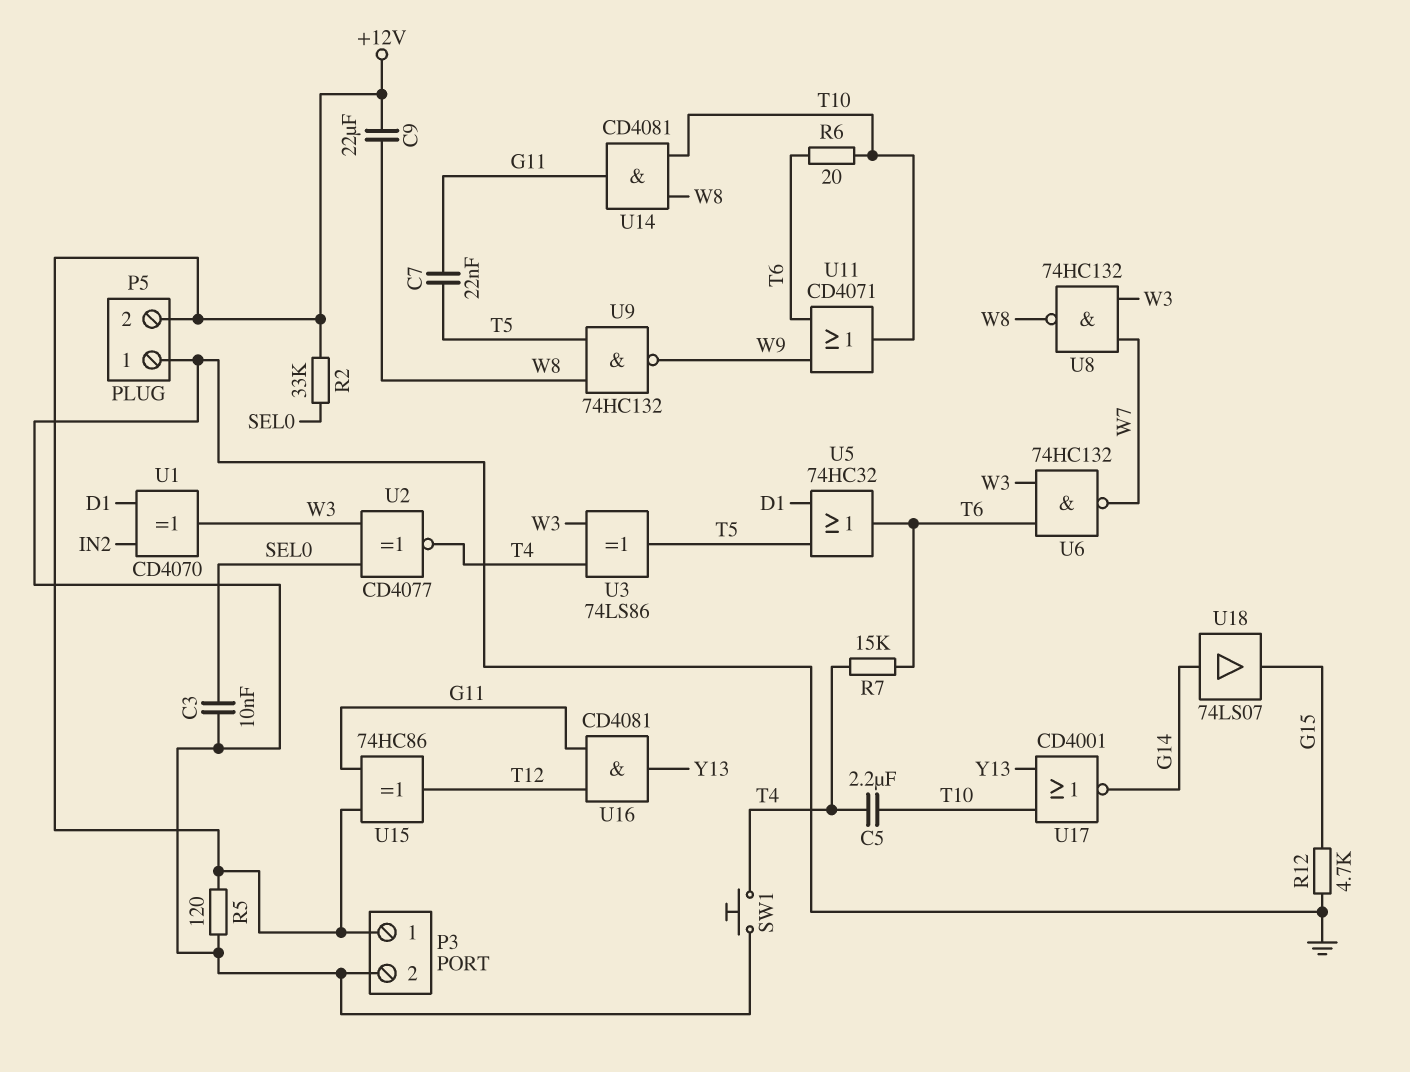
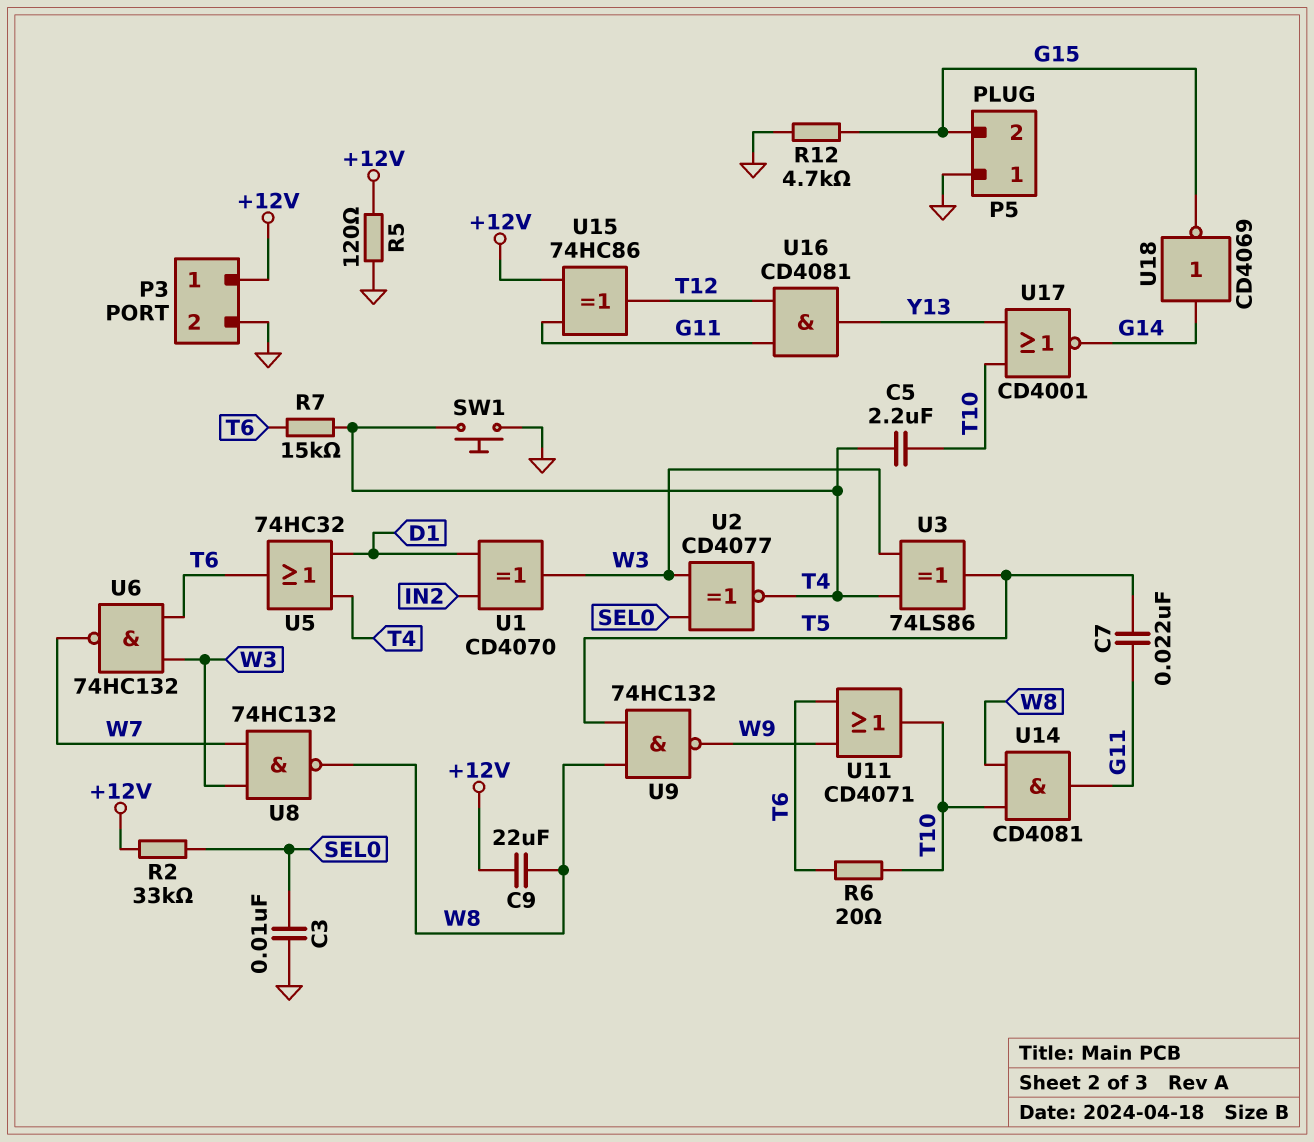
P5 pin 2: +12V -> G15
U5: OR 74HC32 (in D1, in T5, out T6) -> OR 74HC32 (in D1, in T4, out T6)
U18: buffer 74LS07 (in G14, out G15) -> NOT CD4069 (in G14, out G15)

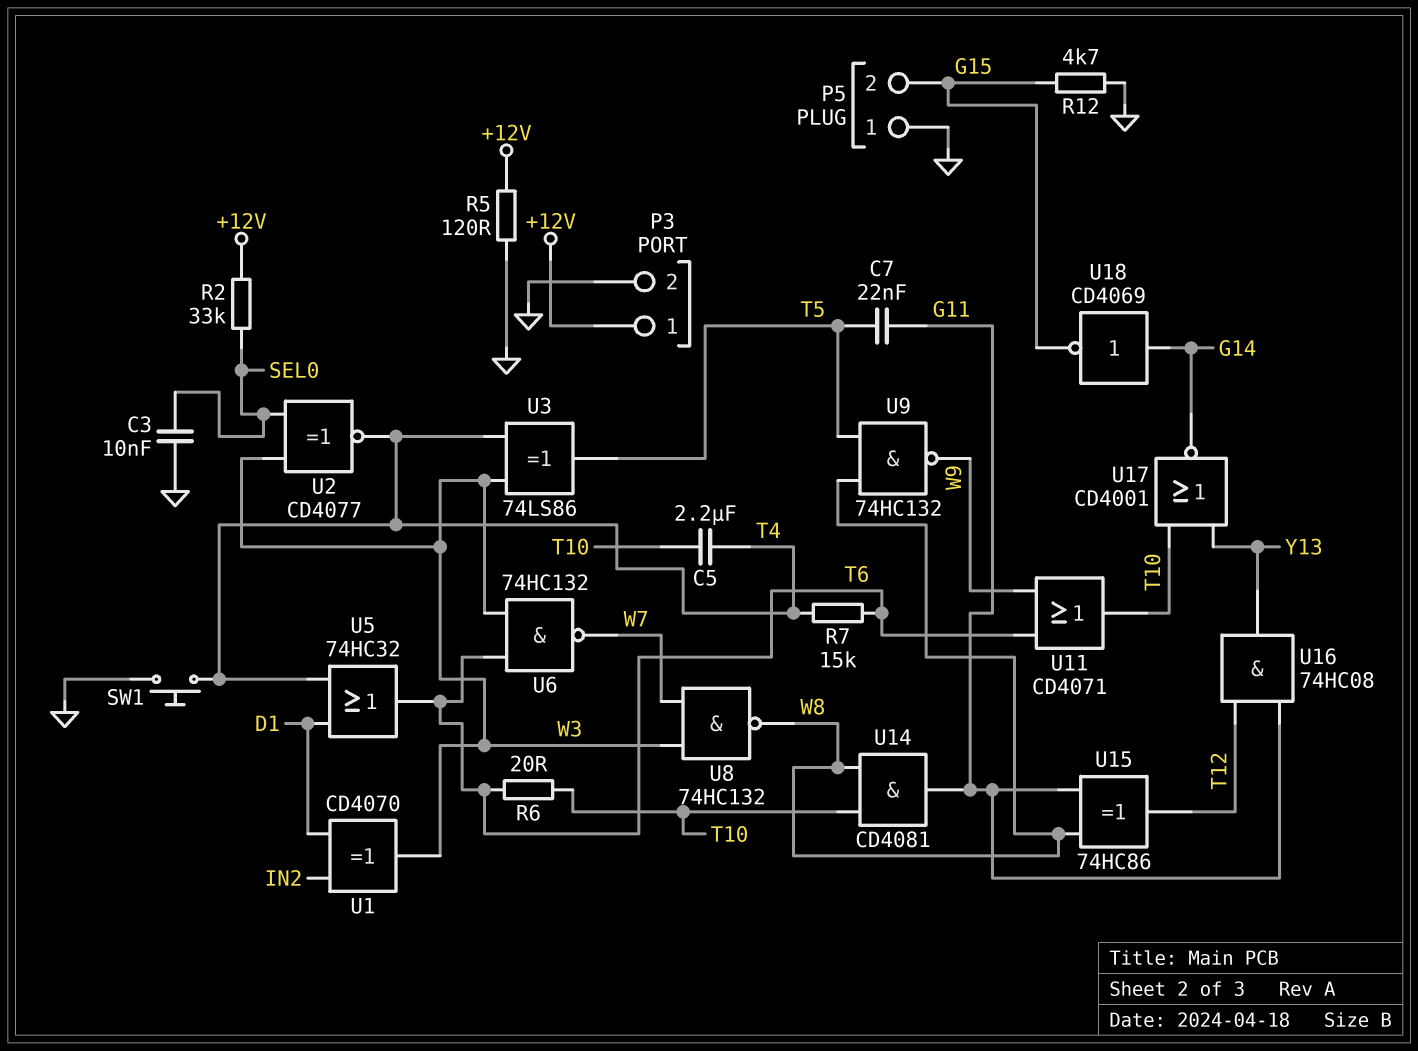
C9: 22uF (+12V, W8) -> none
U15: XOR 74HC86 (in +12V, in G11, out T12) -> XOR 74HC86 (in G11, in W8, out T12)
U16: AND CD4081 (in G11, in T12, out Y13) -> AND 74HC08 (in G11, in T12, out Y13)

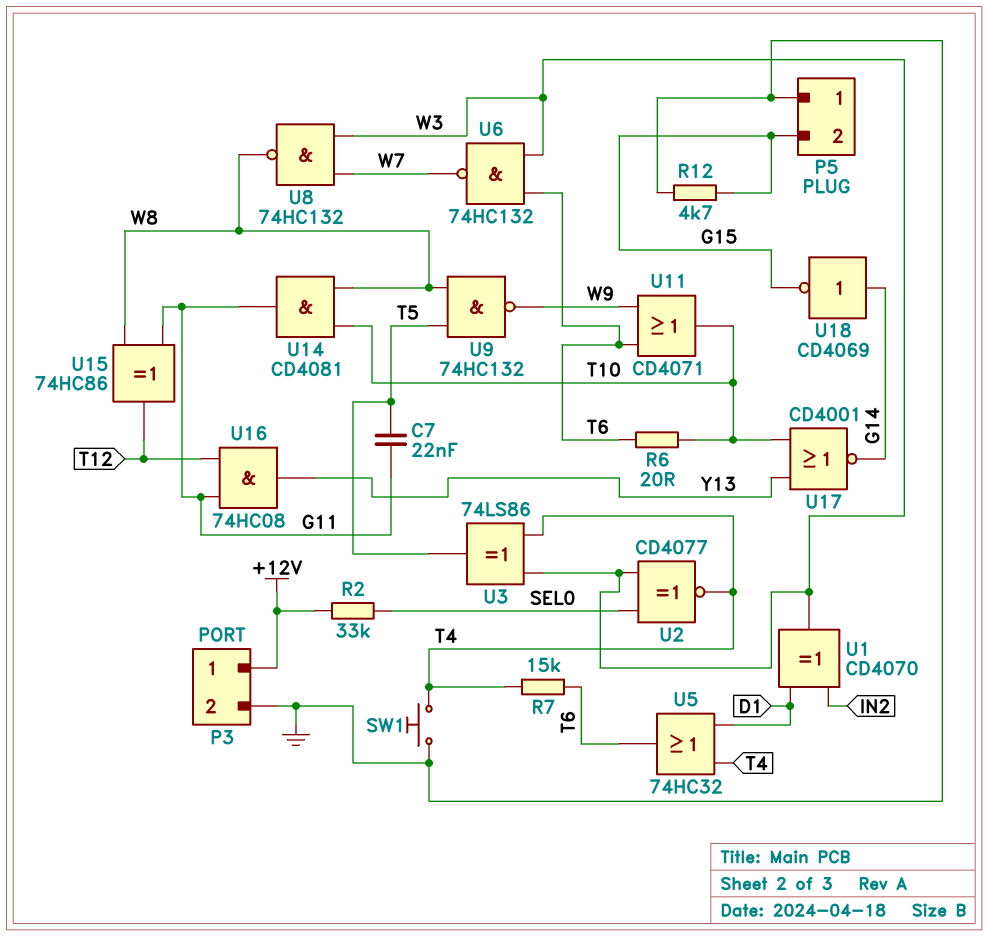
C3: 10nF (GND, SEL0) -> none
C5: 2.2uF (T4, T10) -> none
R5: 120 (+12V, GND) -> none

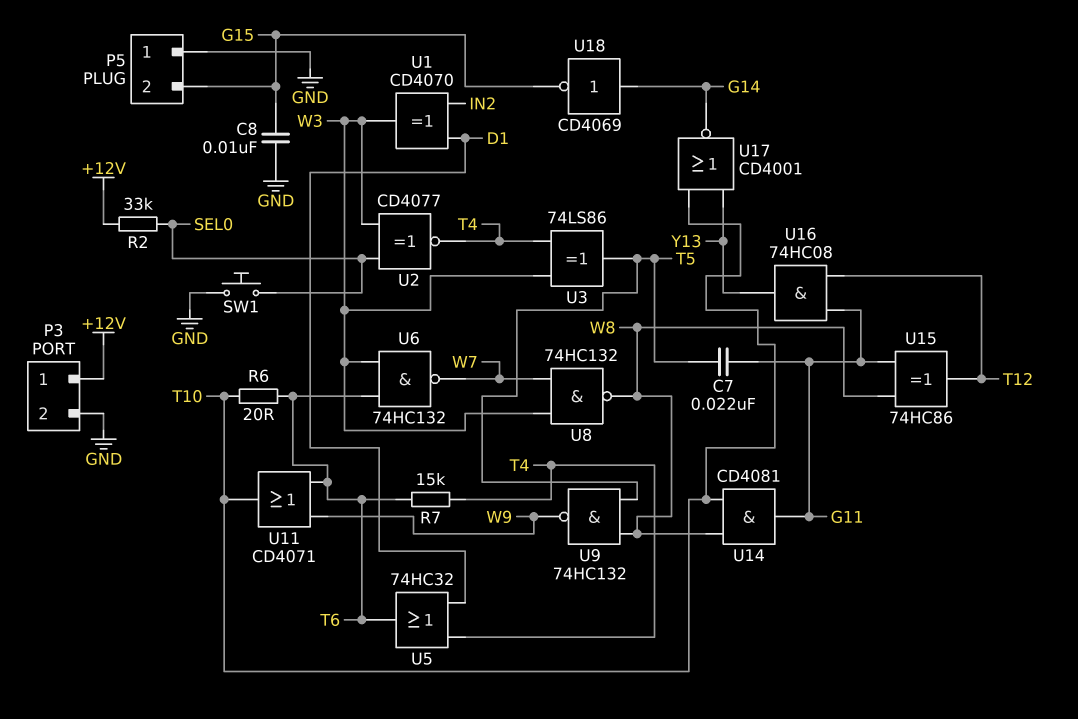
C8: none -> 10nF (G15, GND)
R12: 4.7k (G15, GND) -> none
SW1: button (GND, T4) -> button (GND, SEL0)

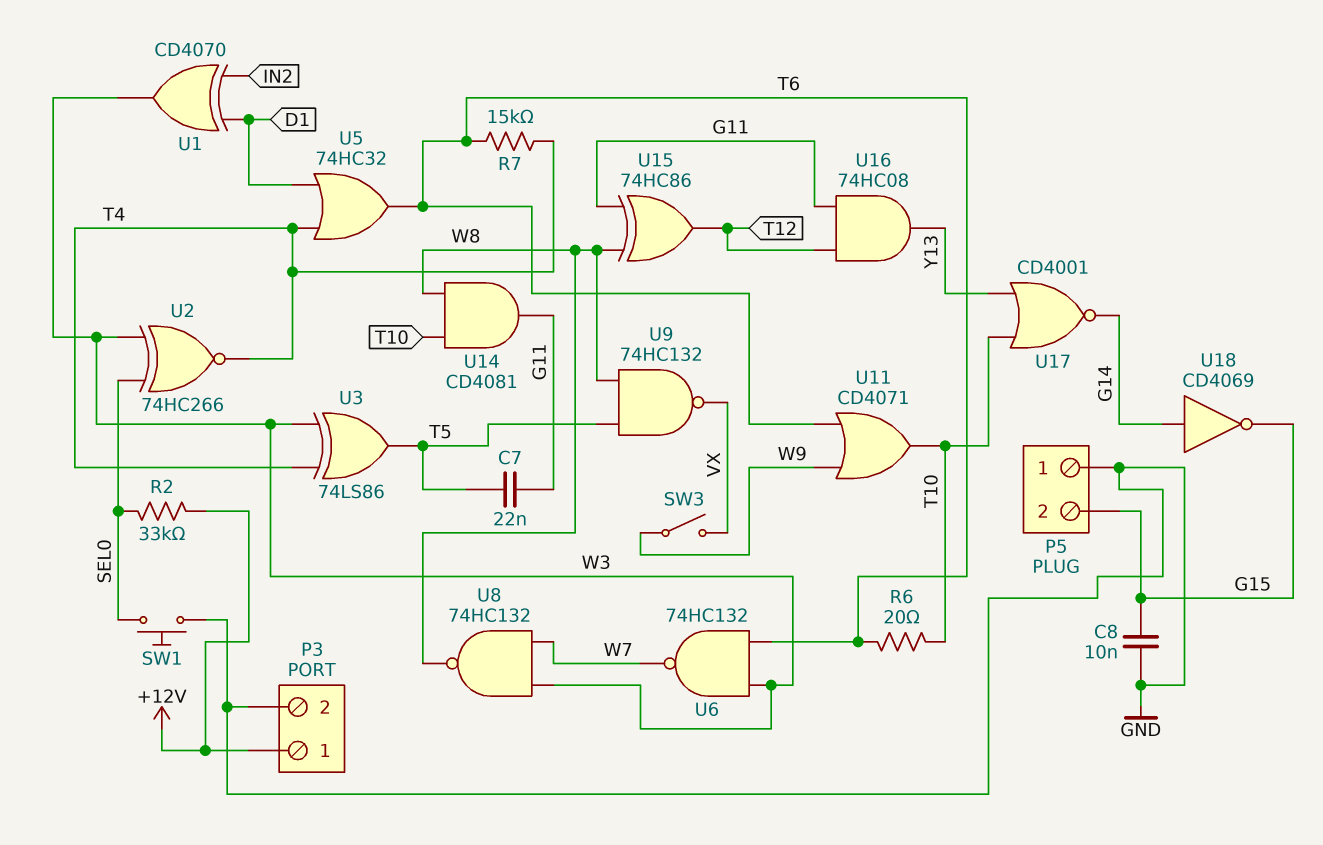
SW3: none -> switch (VX, W9)
U2: XNOR CD4077 (in SEL0, in W3, out T4) -> XNOR 74HC266 (in SEL0, in W3, out T4)
U9: NAND 74HC132 (in T5, in W8, out W9) -> NAND 74HC132 (in T5, in W8, out VX)

